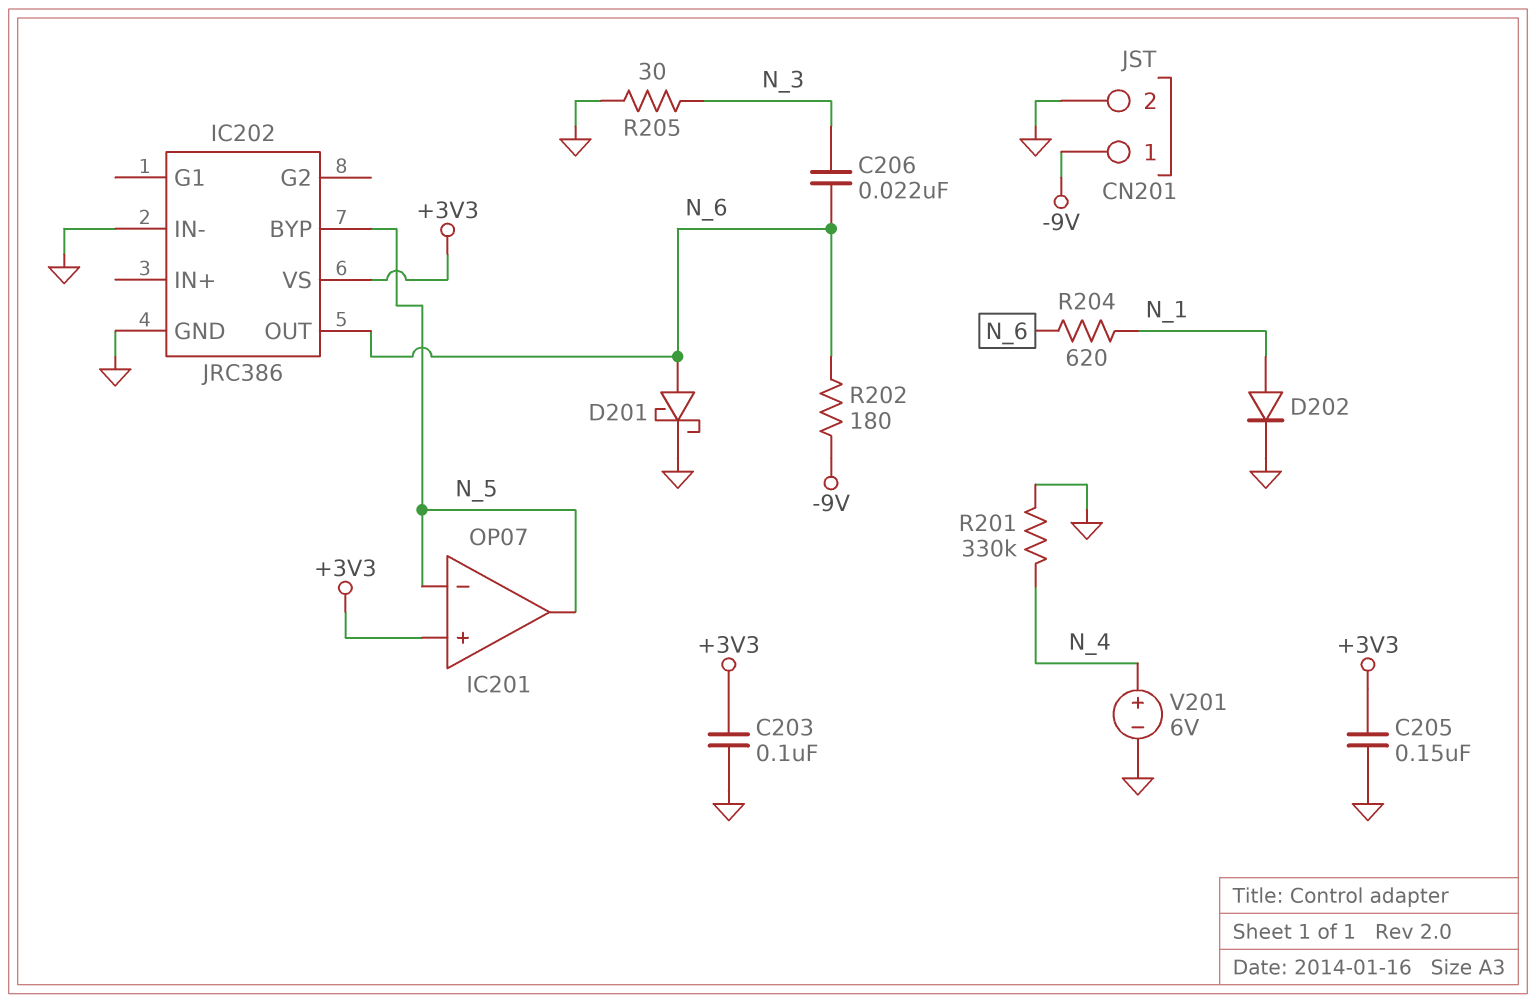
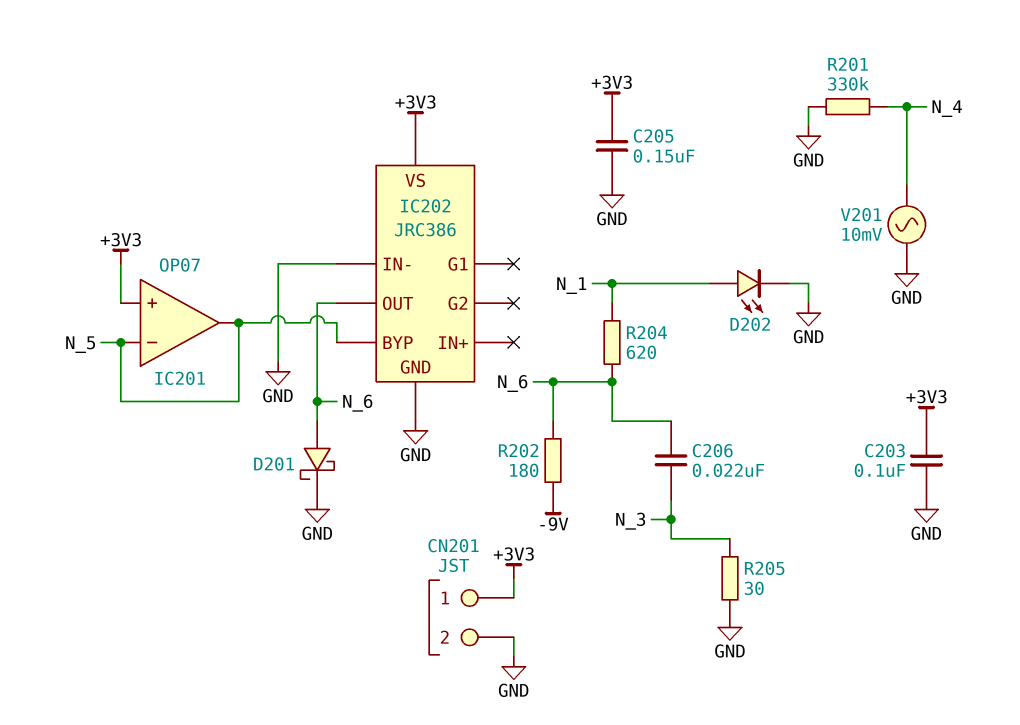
CN201 pin 1: -9V -> +3V3
D202: diode (A N_1, K GND) -> LED (A N_1, K GND)
V201: 6V (plus N_4, minus GND) -> AC 10mV (GND, N_4)

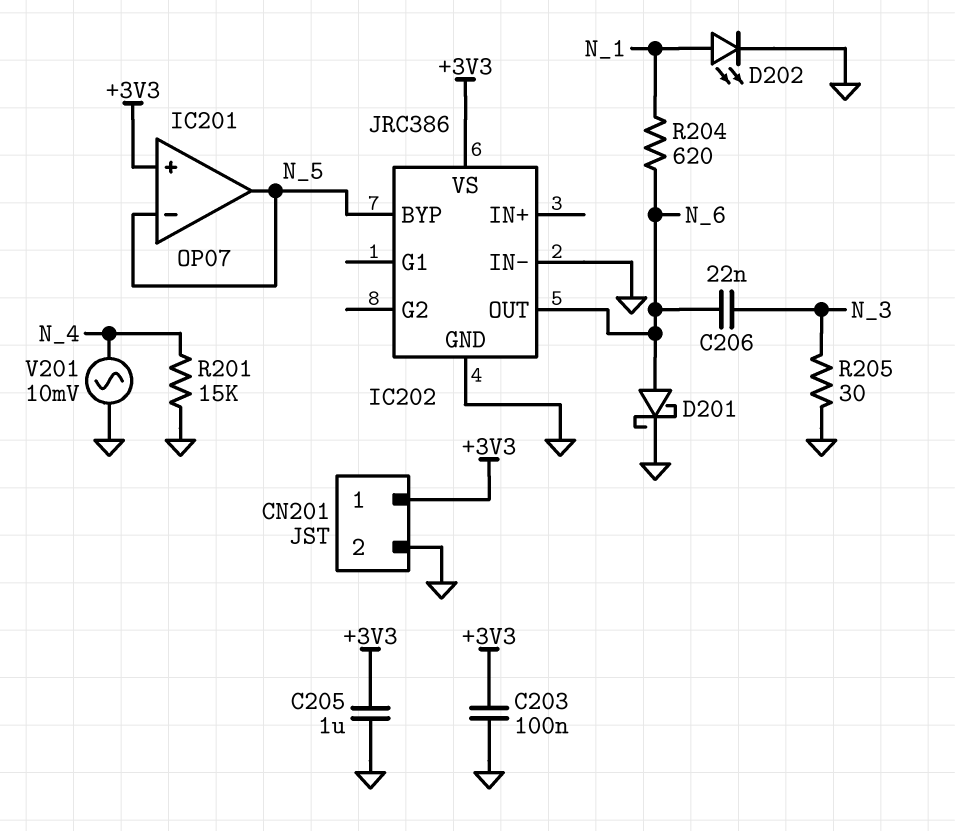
C205: 150nF (+3V3, GND) -> 1uF (+3V3, GND)
R201: 330k (GND, N_4) -> 15k (GND, N_4)
R202: 180 (-9V, N_6) -> none

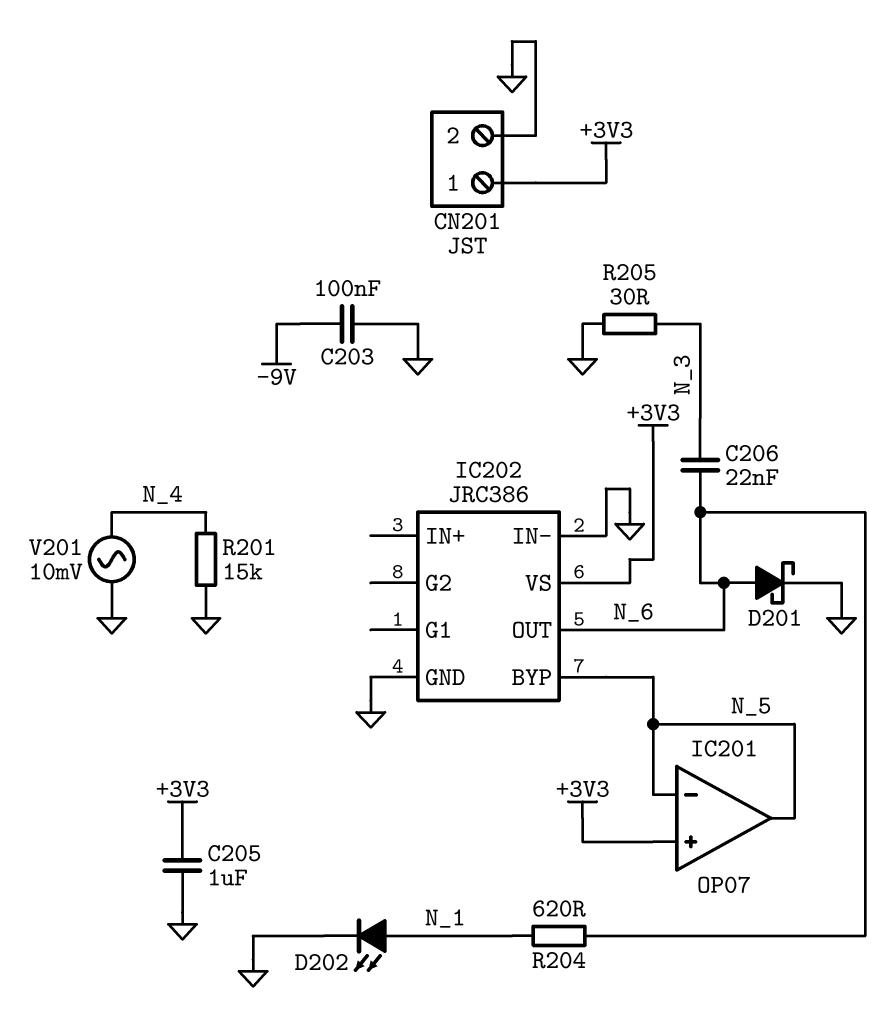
C203: 100nF (+3V3, GND) -> 100nF (-9V, GND)

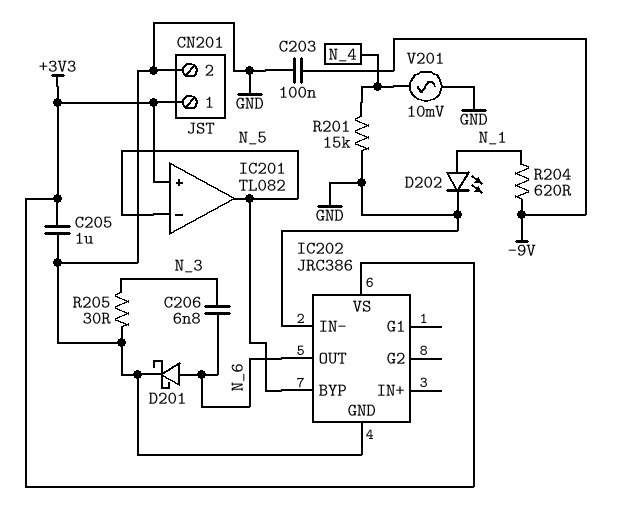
C206: 22nF (N_3, N_6) -> 6.8nF (N_3, N_6)
IC201: OP07 -> TL082
R204: 620 (N_1, N_6) -> 620 (-9V, N_1)

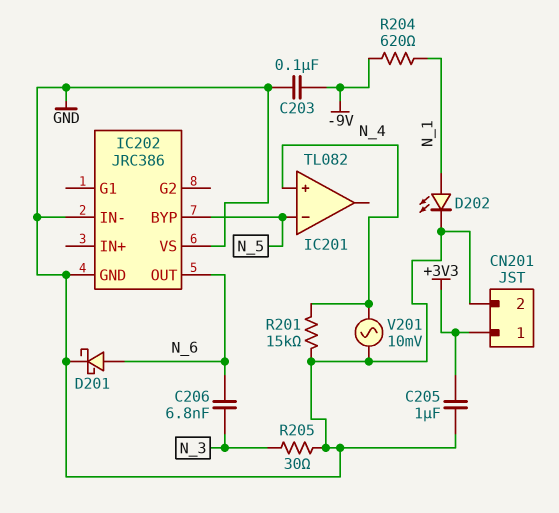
IC201 pin in+: +3V3 -> N_4
IC201 pin out: N_5 -> none
IC202 pin VS: +3V3 -> GND

